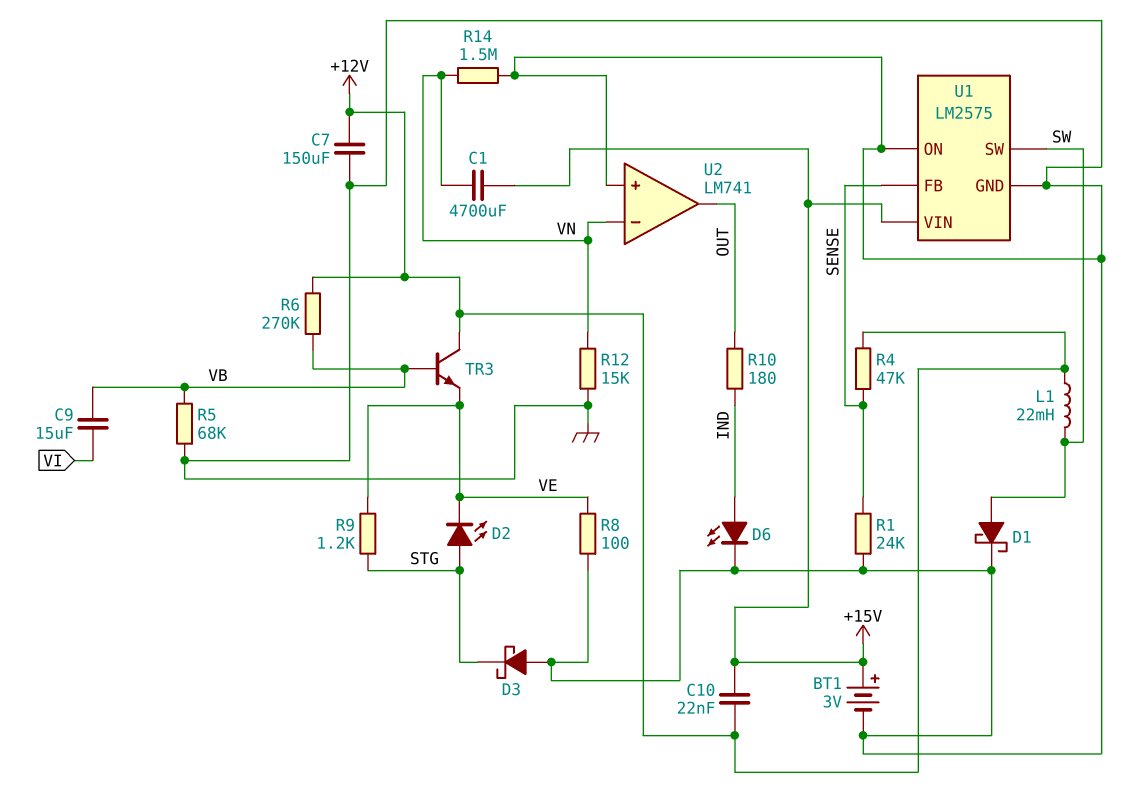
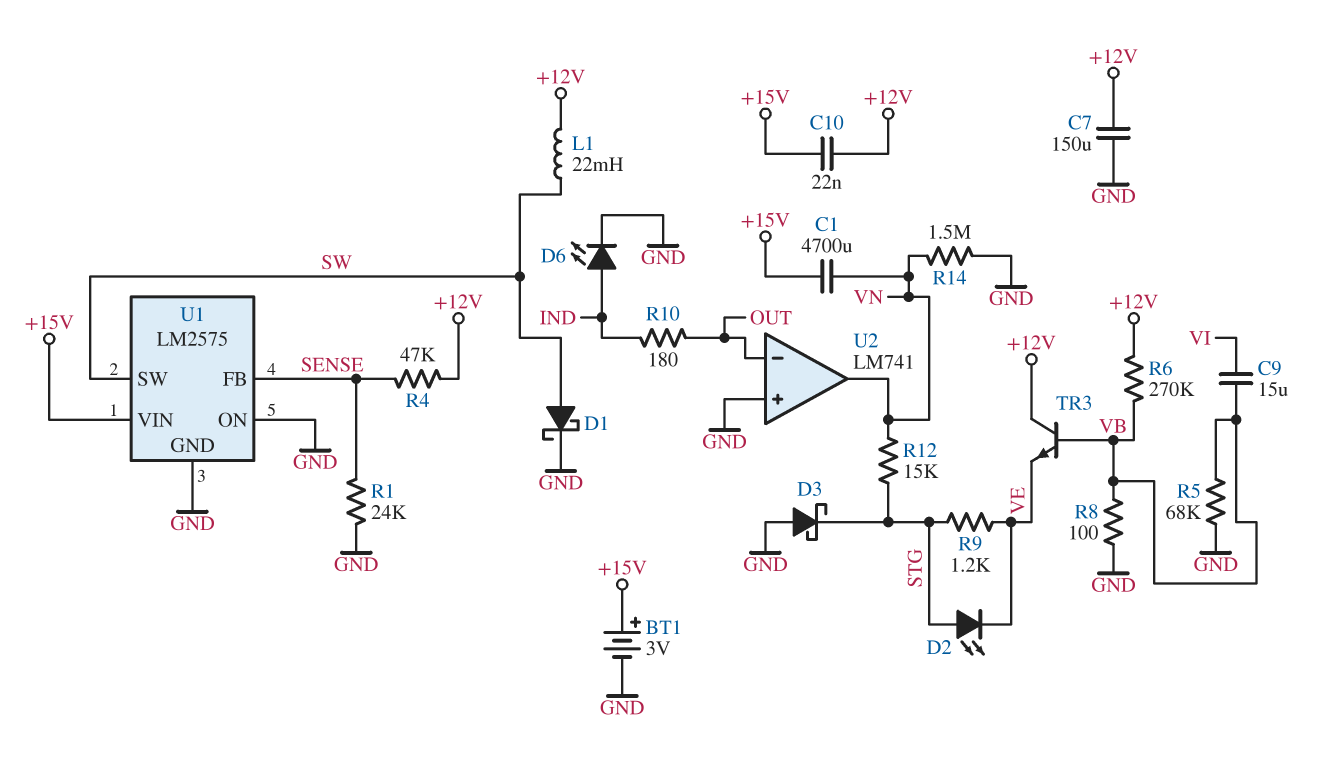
R8: 100 (GND, VE) -> 100 (GND, VB)
R12: 15k (GND, VN) -> 15k (STG, VN)
U2 pin in-: VN -> OUT
U2 pin out: OUT -> VN

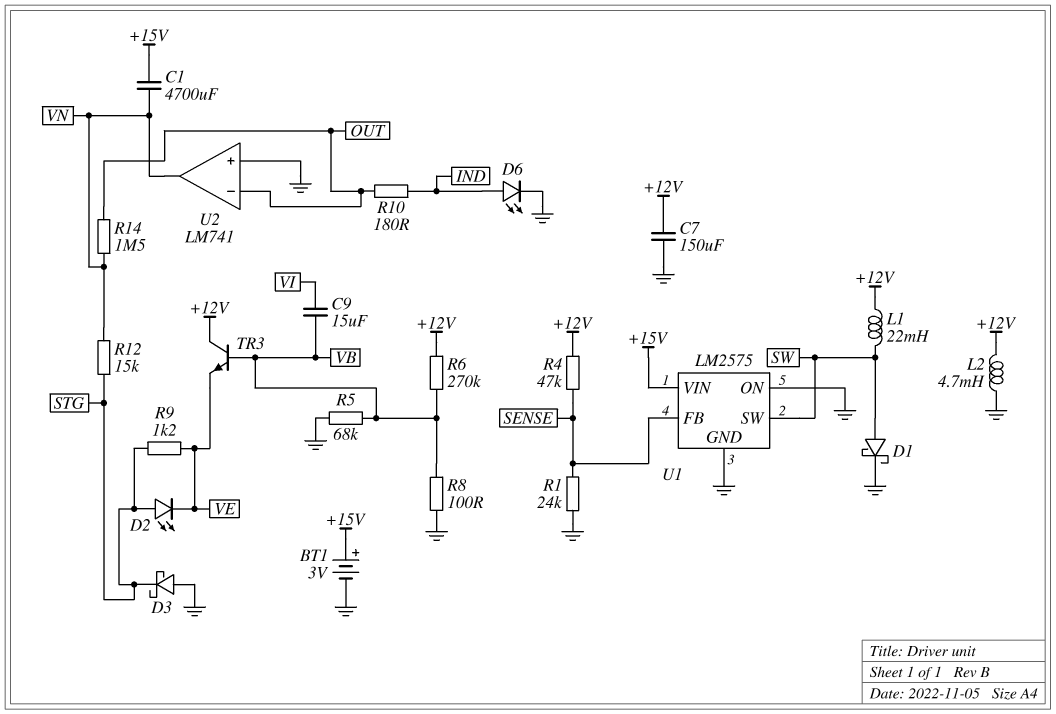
C10: 22nF (+12V, +15V) -> none
L2: none -> 4.7mH (+12V, GND)
R14: 1.5M (GND, VN) -> 1.5M (OUT, VN)

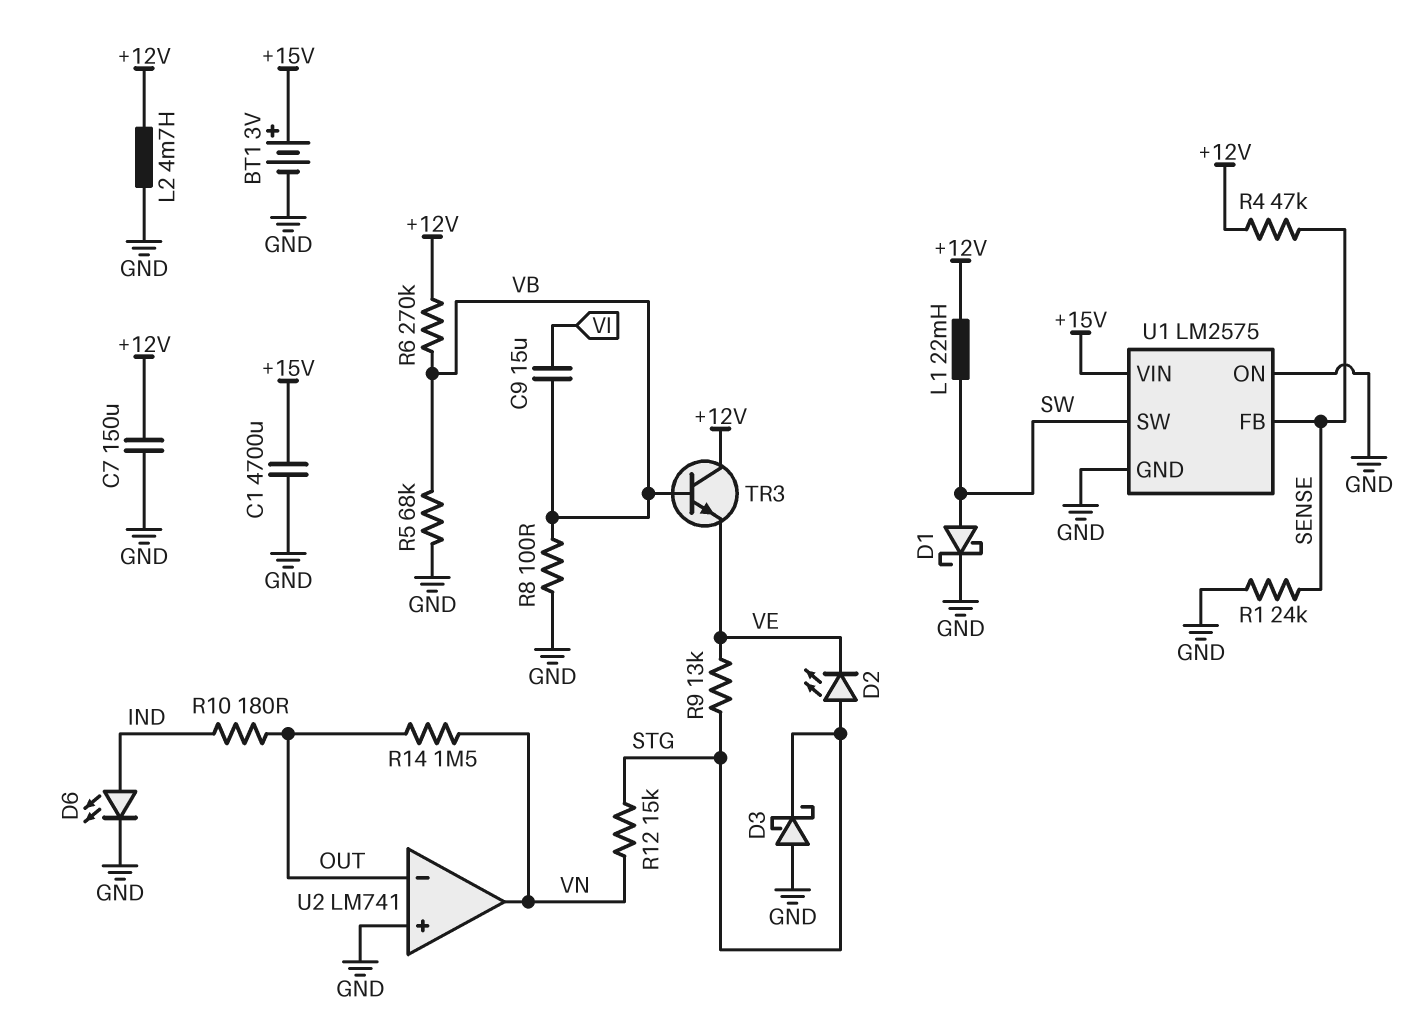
C1: 4700uF (+15V, VN) -> 4700uF (+15V, GND)
R9: 1.2k (STG, VE) -> 13k (STG, VE)

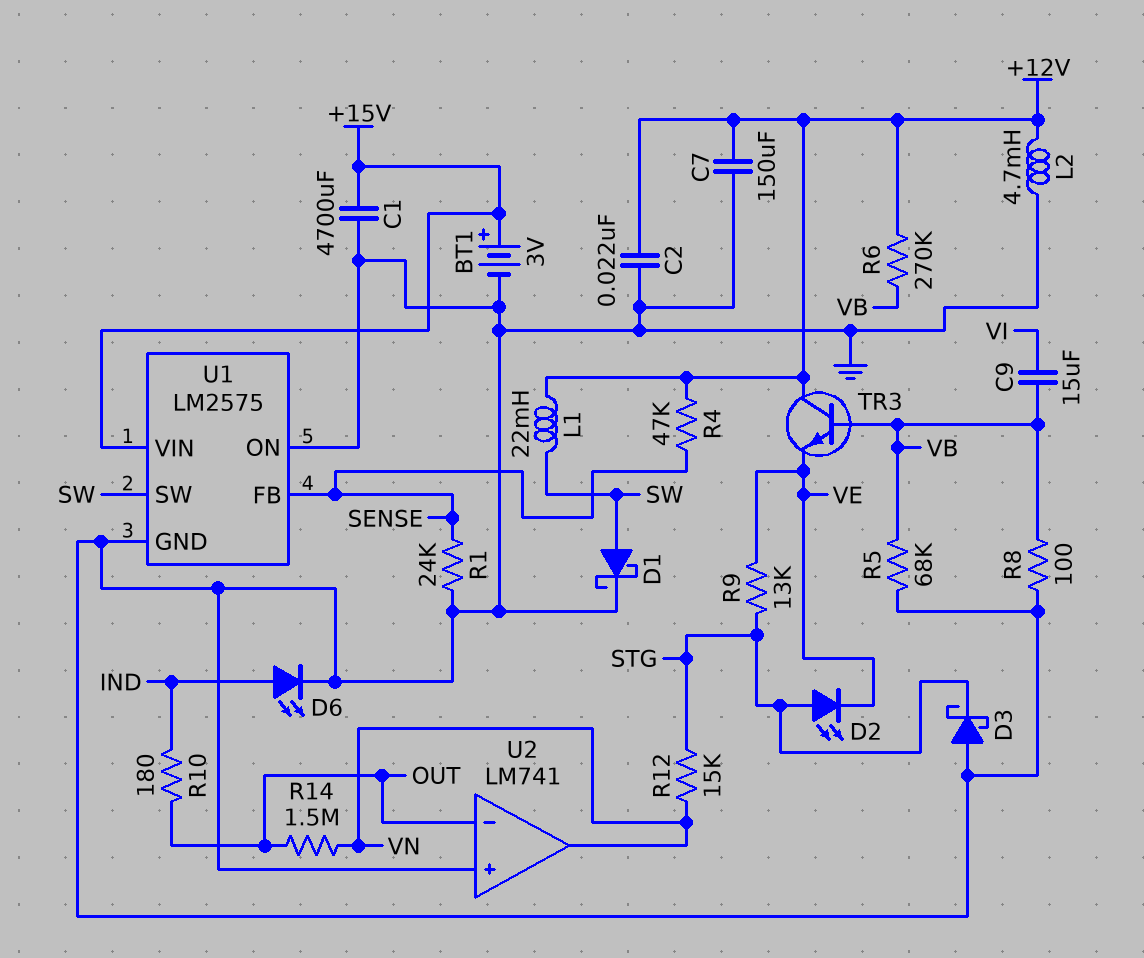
C2: none -> 22nF (+12V, GND)

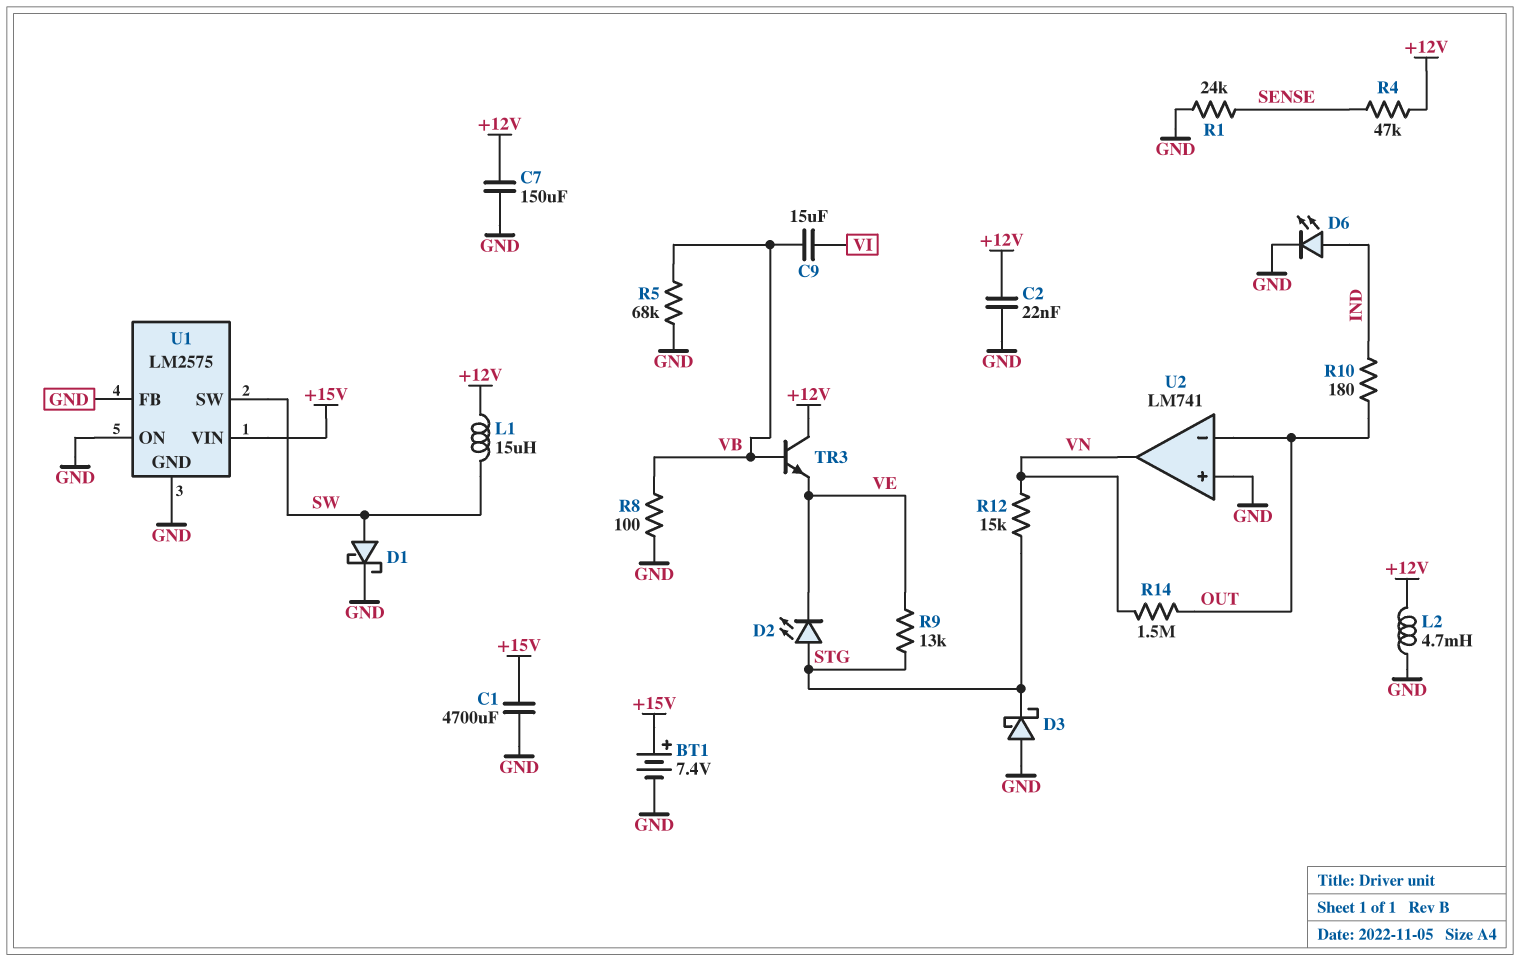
BT1: 3V (plus +15V, minus GND) -> 7.4V (plus +15V, minus GND)
L1: 22mH (+12V, SW) -> 15uH (+12V, SW)
R6: 270k (+12V, VB) -> none
U1 pin FB: SENSE -> GND

